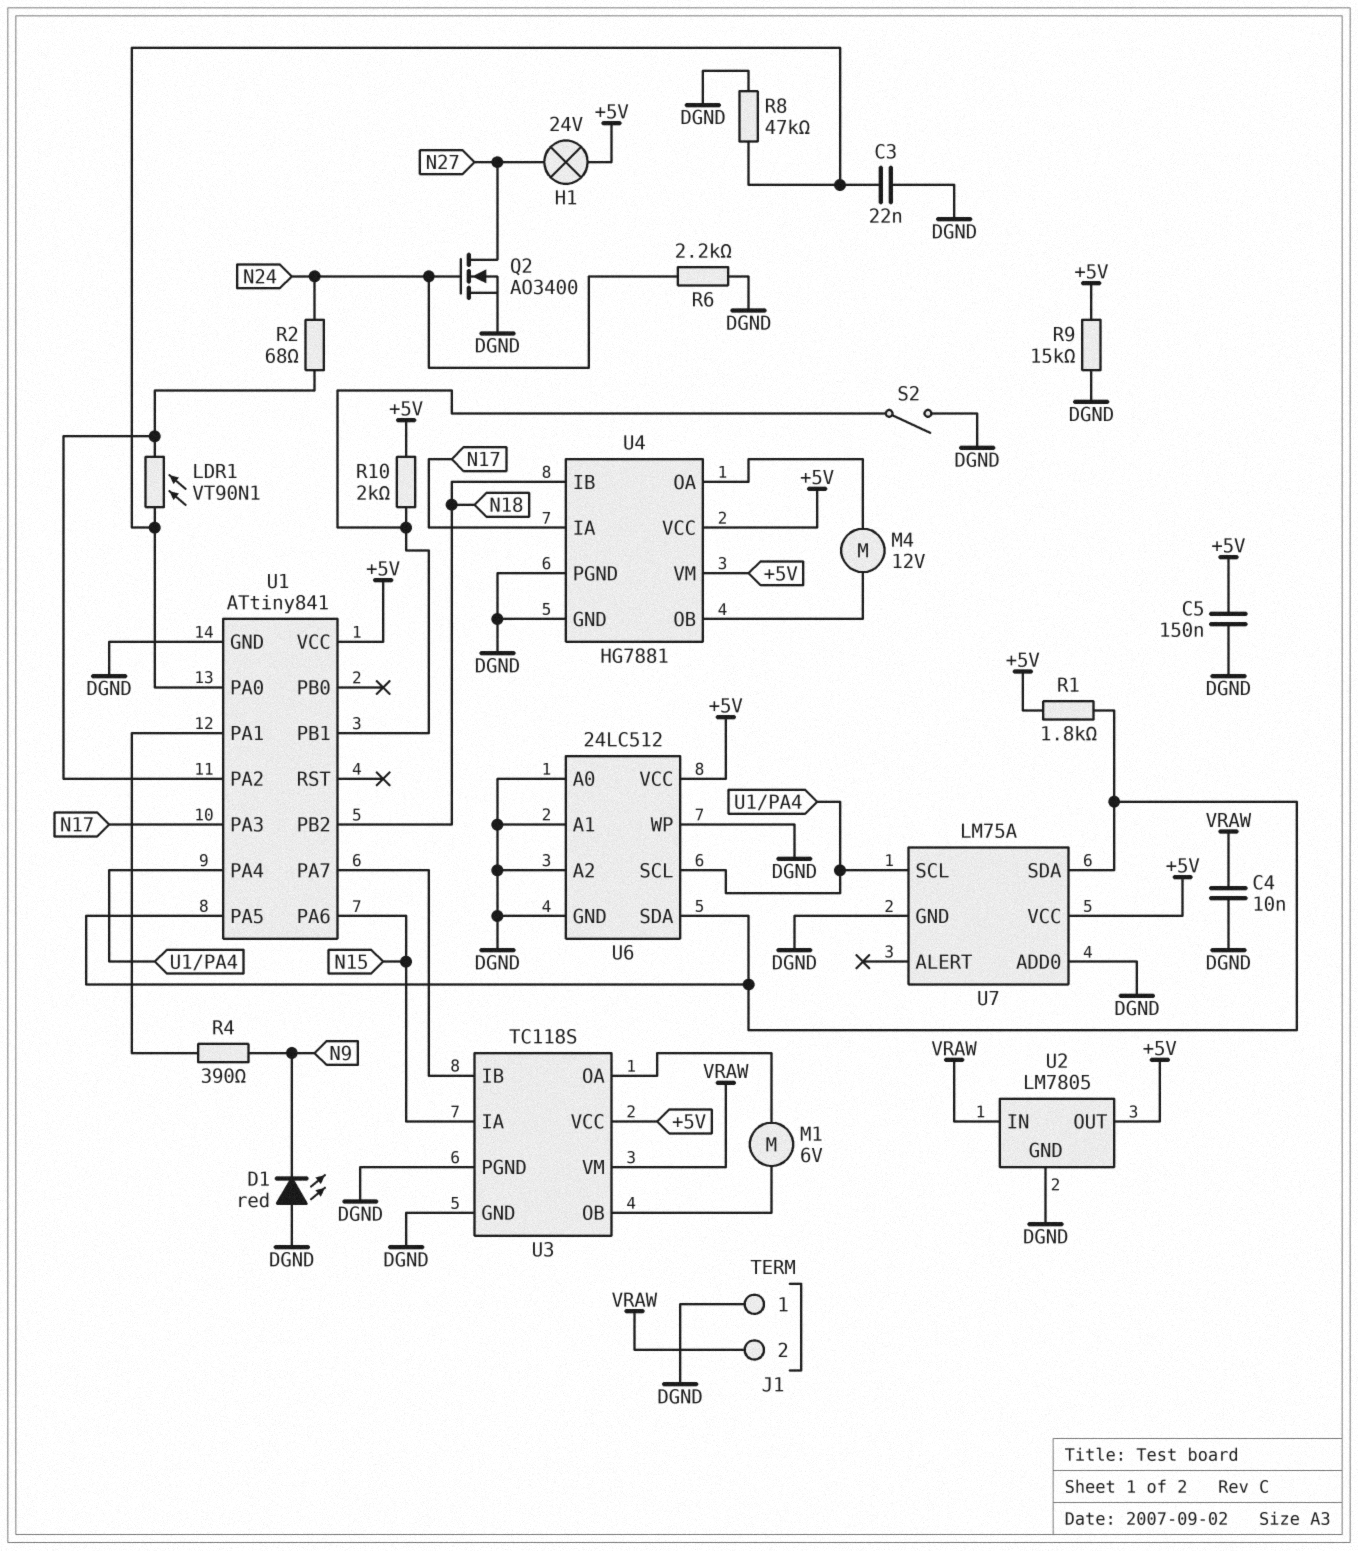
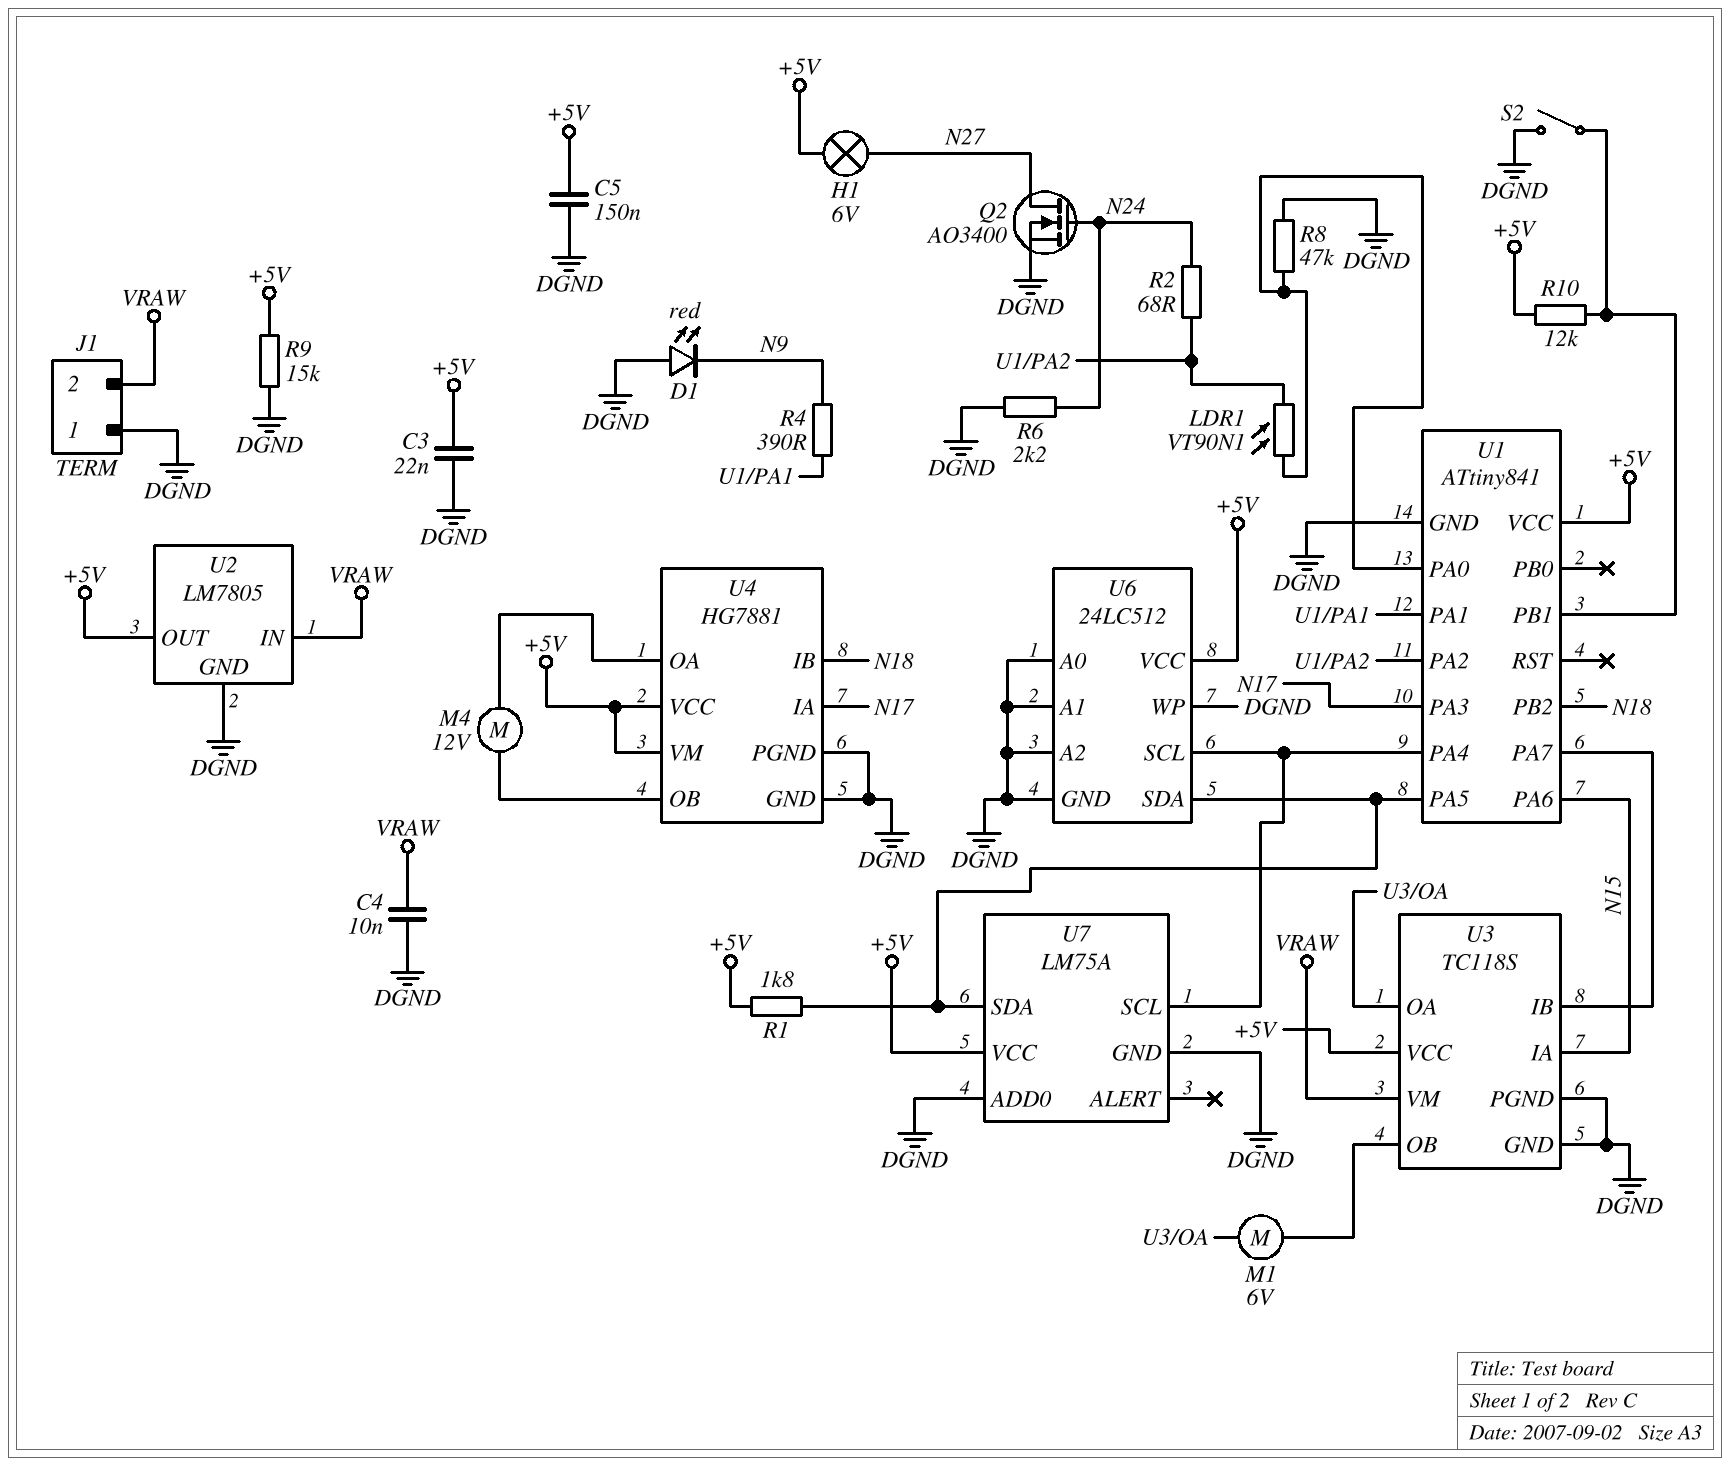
C3: 22nF (DGND, U1/PA0) -> 22nF (+5V, DGND)
H1: lamp 24V (+5V, N27) -> lamp 6V (+5V, N27)
R10: 2k (+5V, U1/PB1) -> 12k (+5V, U1/PB1)

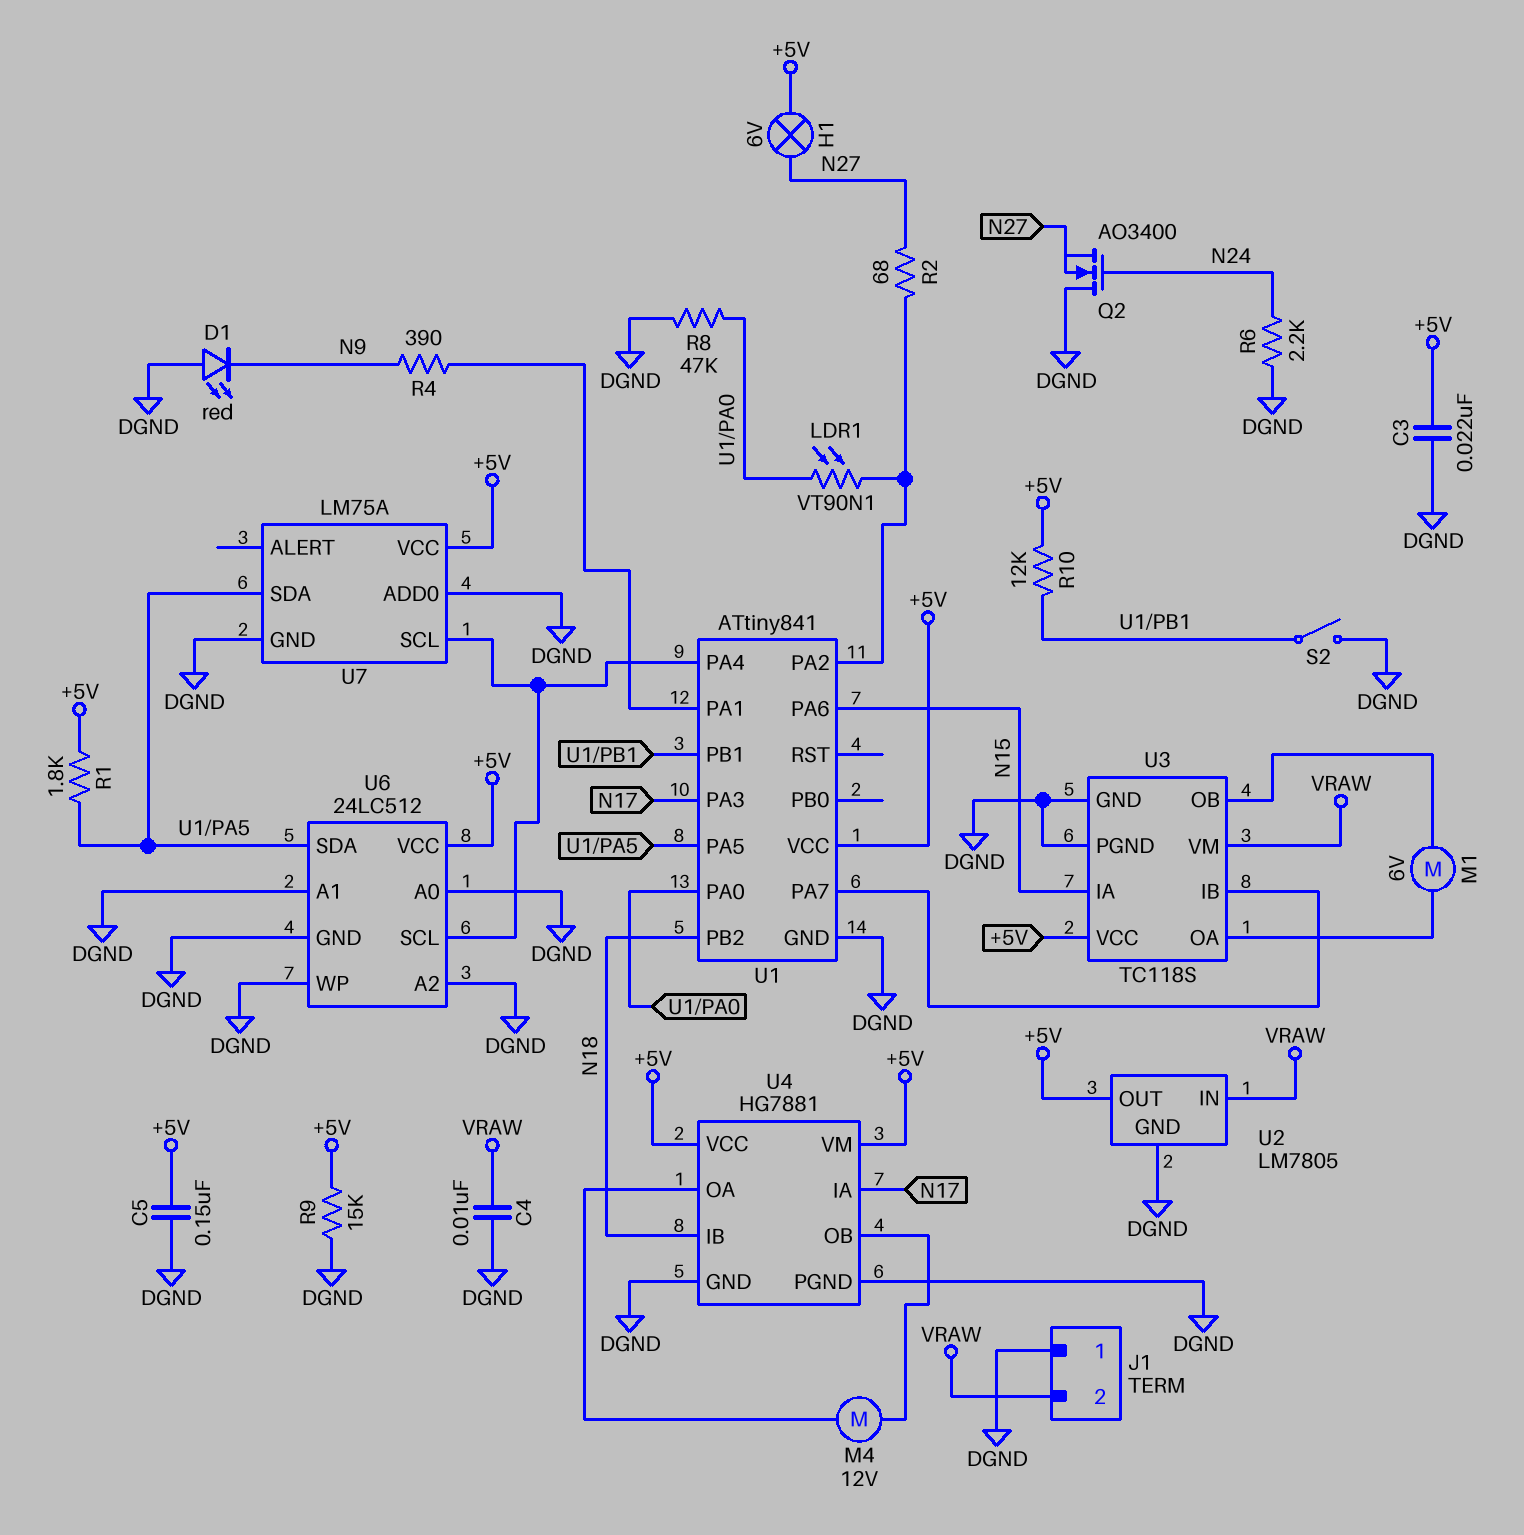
Q2: NMOS AO3400 (G N24, D N27, S DGND) -> NMOS AO3400 (G N24, D DGND, S N27)
R2: 68 (N24, U1/PA2) -> 68 (N27, U1/PA2)

